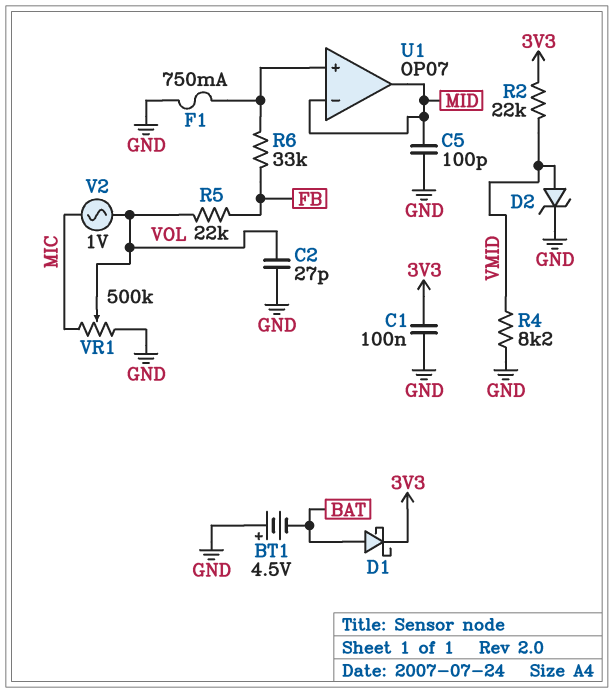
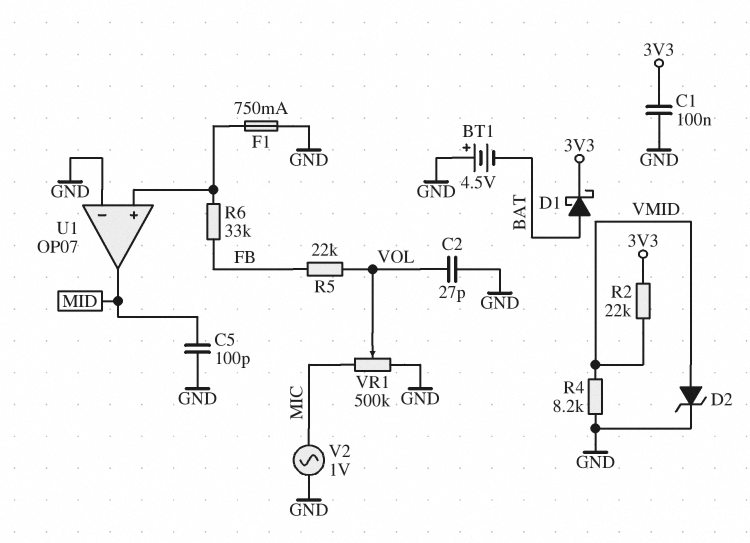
U1 pin in-: MID -> GND
V2: AC 1V (MIC, VOL) -> AC 1V (GND, MIC)

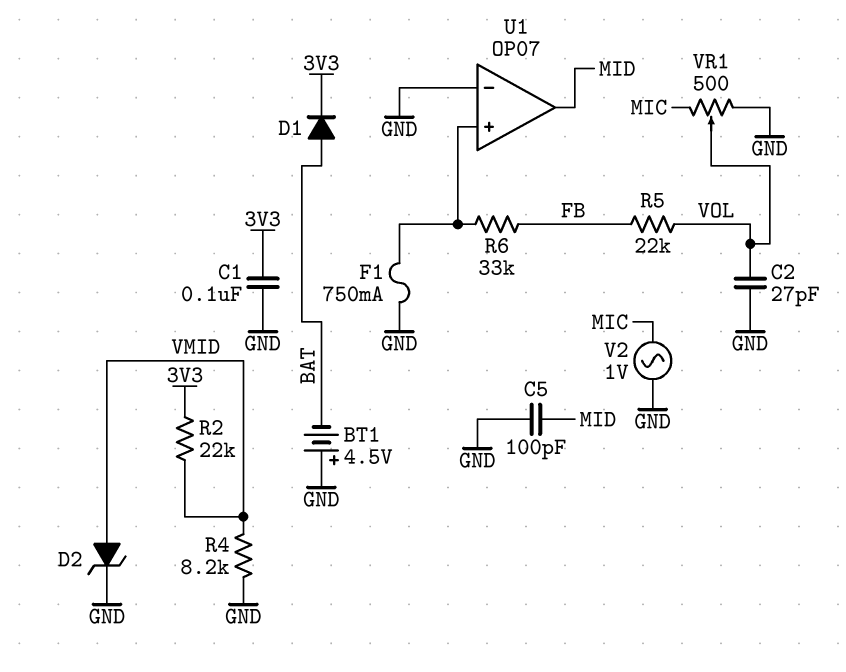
D1: schottky (A BAT, K 3V3) -> diode (A BAT, K 3V3)
VR1: 500k (GND, MIC, wiper VOL) -> 500 (GND, MIC, wiper VOL)

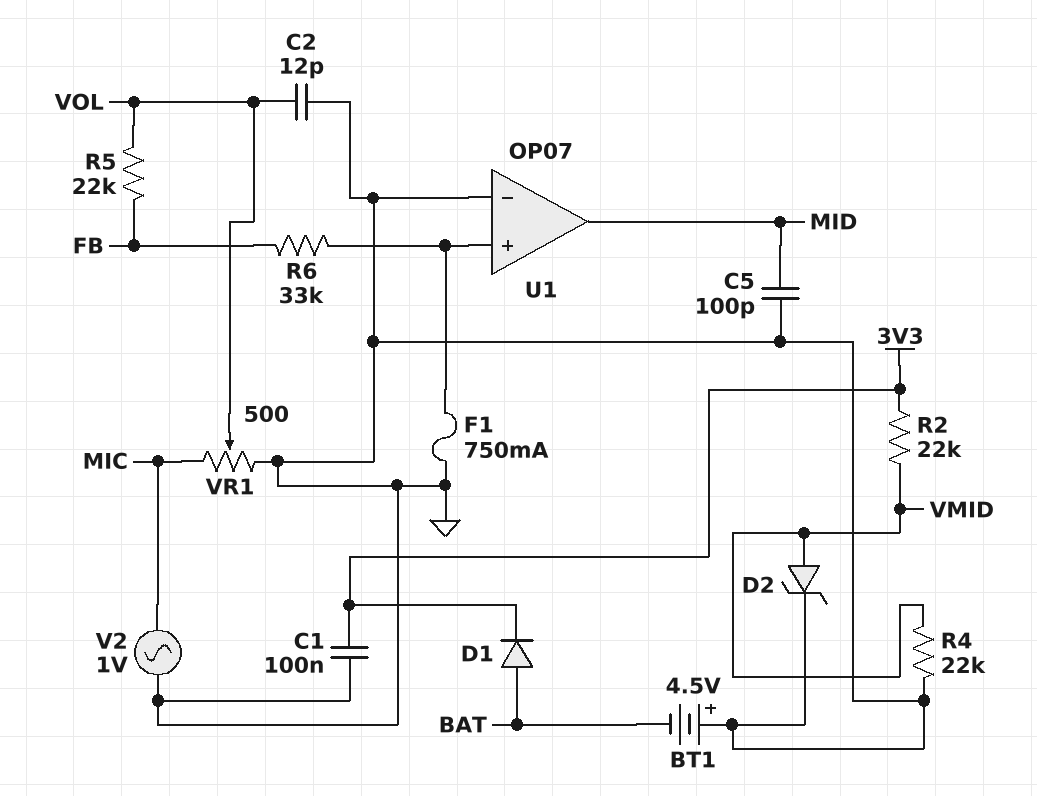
C2: 27pF (GND, VOL) -> 12pF (GND, VOL)
R4: 8.2k (GND, VMID) -> 22k (GND, VMID)

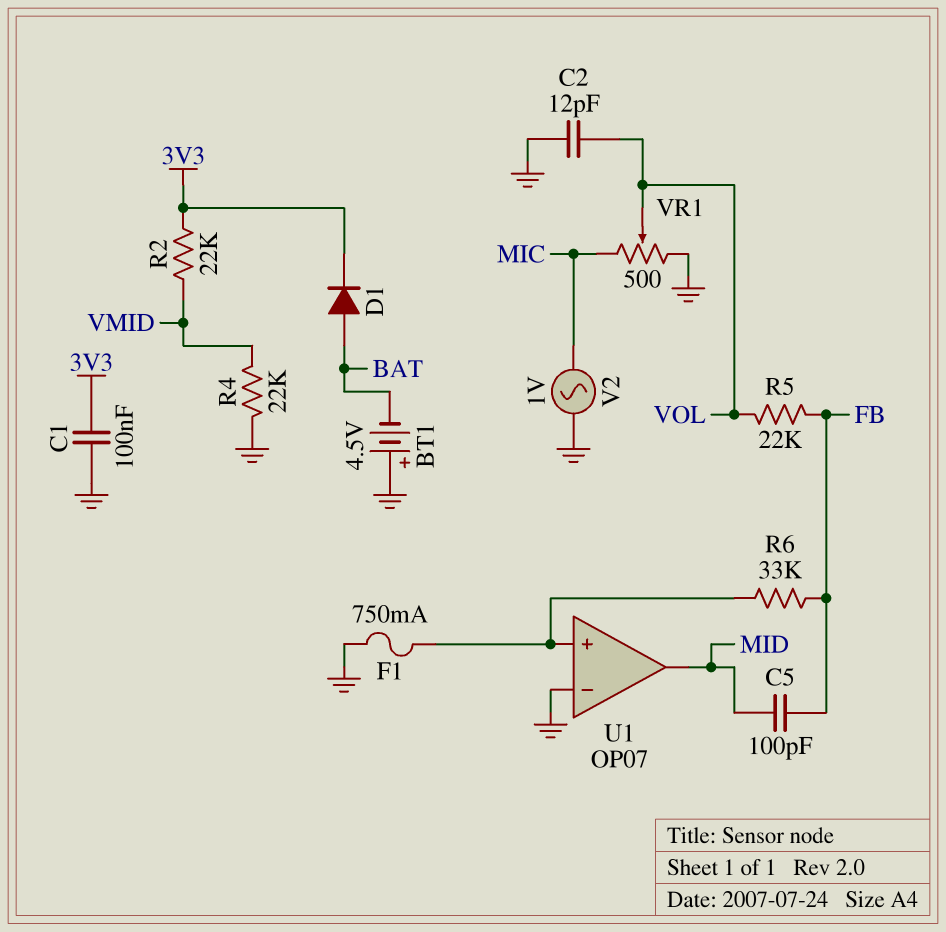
C5: 100pF (GND, MID) -> 100pF (FB, MID)
D2: zener (A VMID, K GND) -> none

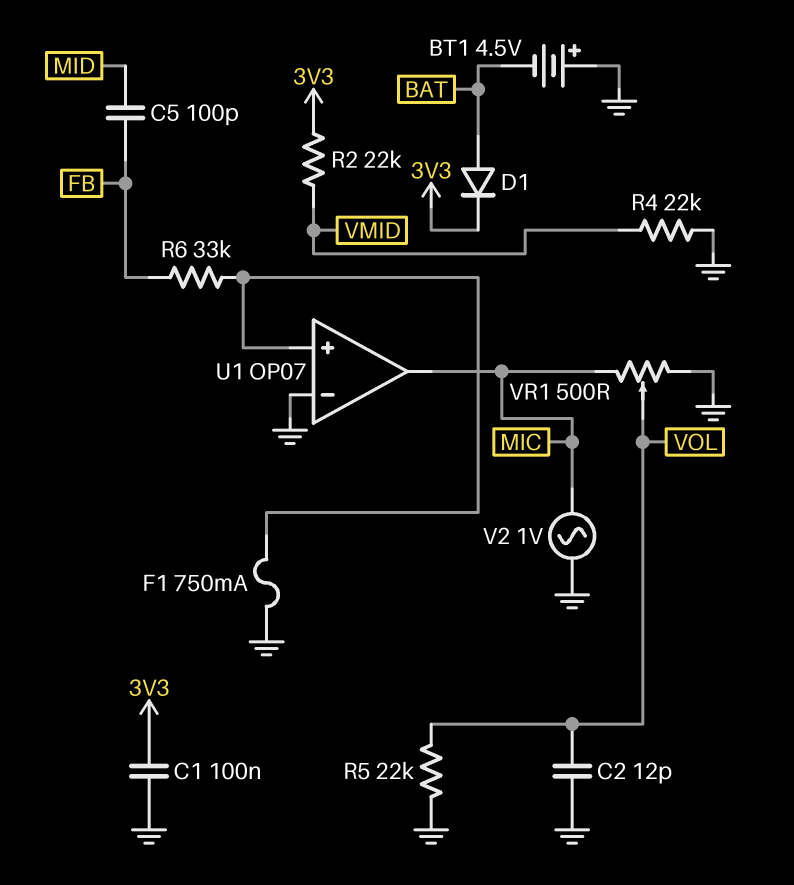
R5: 22k (FB, VOL) -> 22k (GND, VOL)
U1 pin out: MID -> MIC

